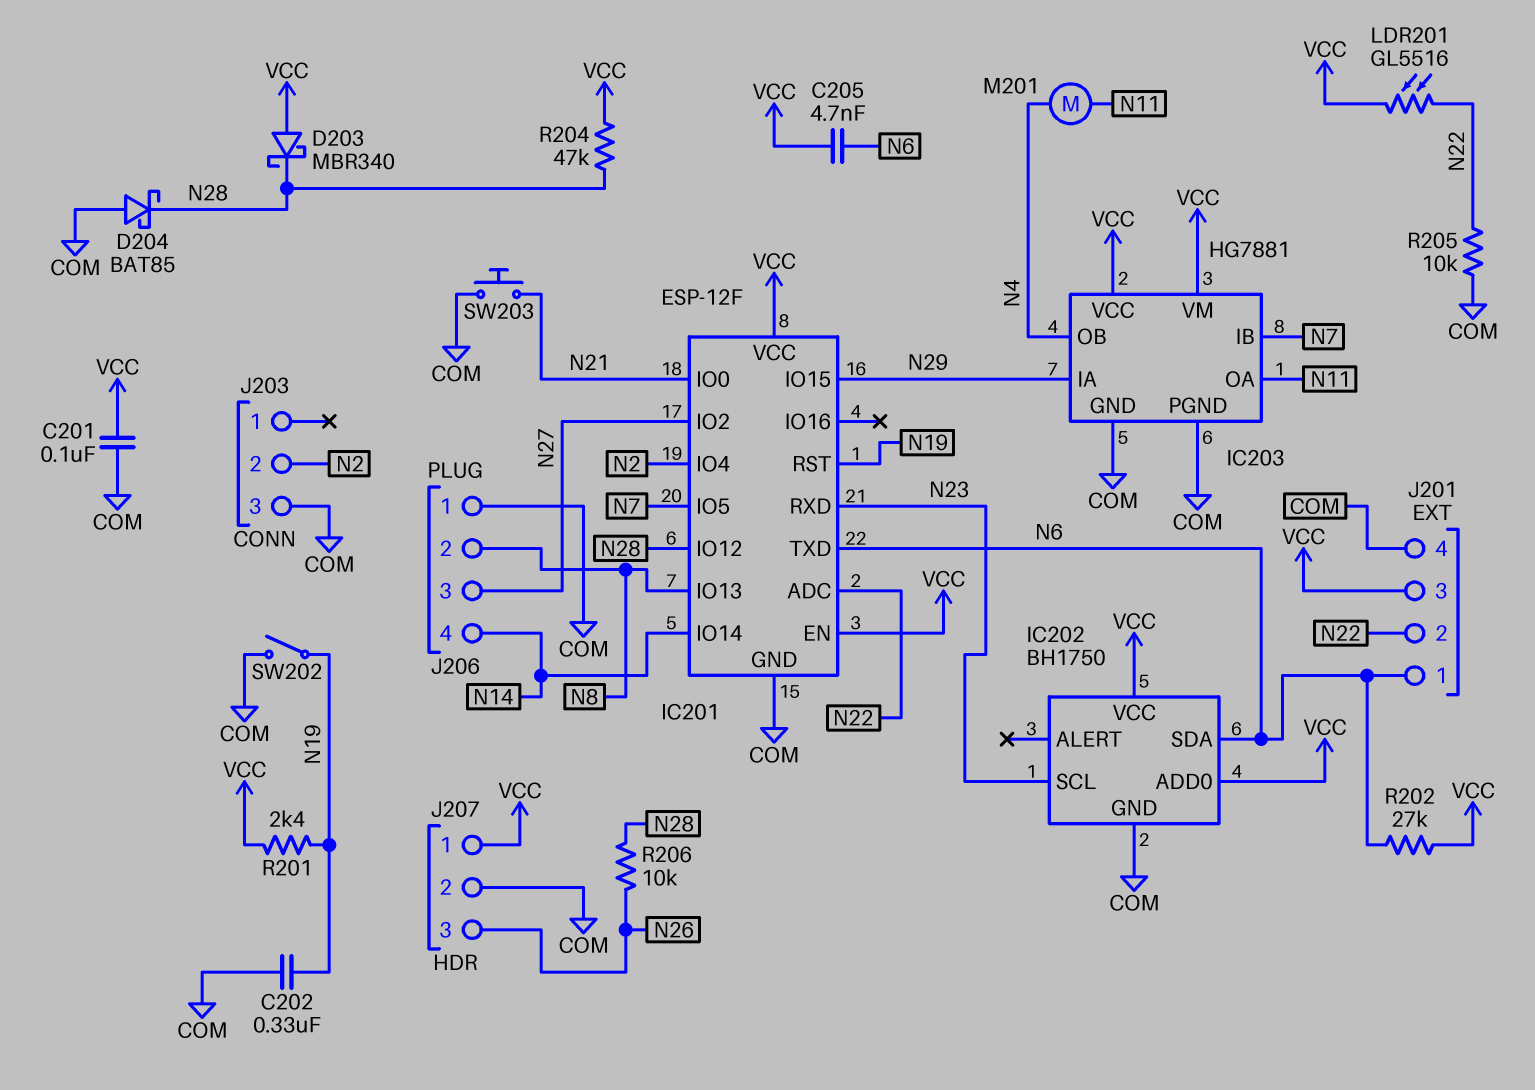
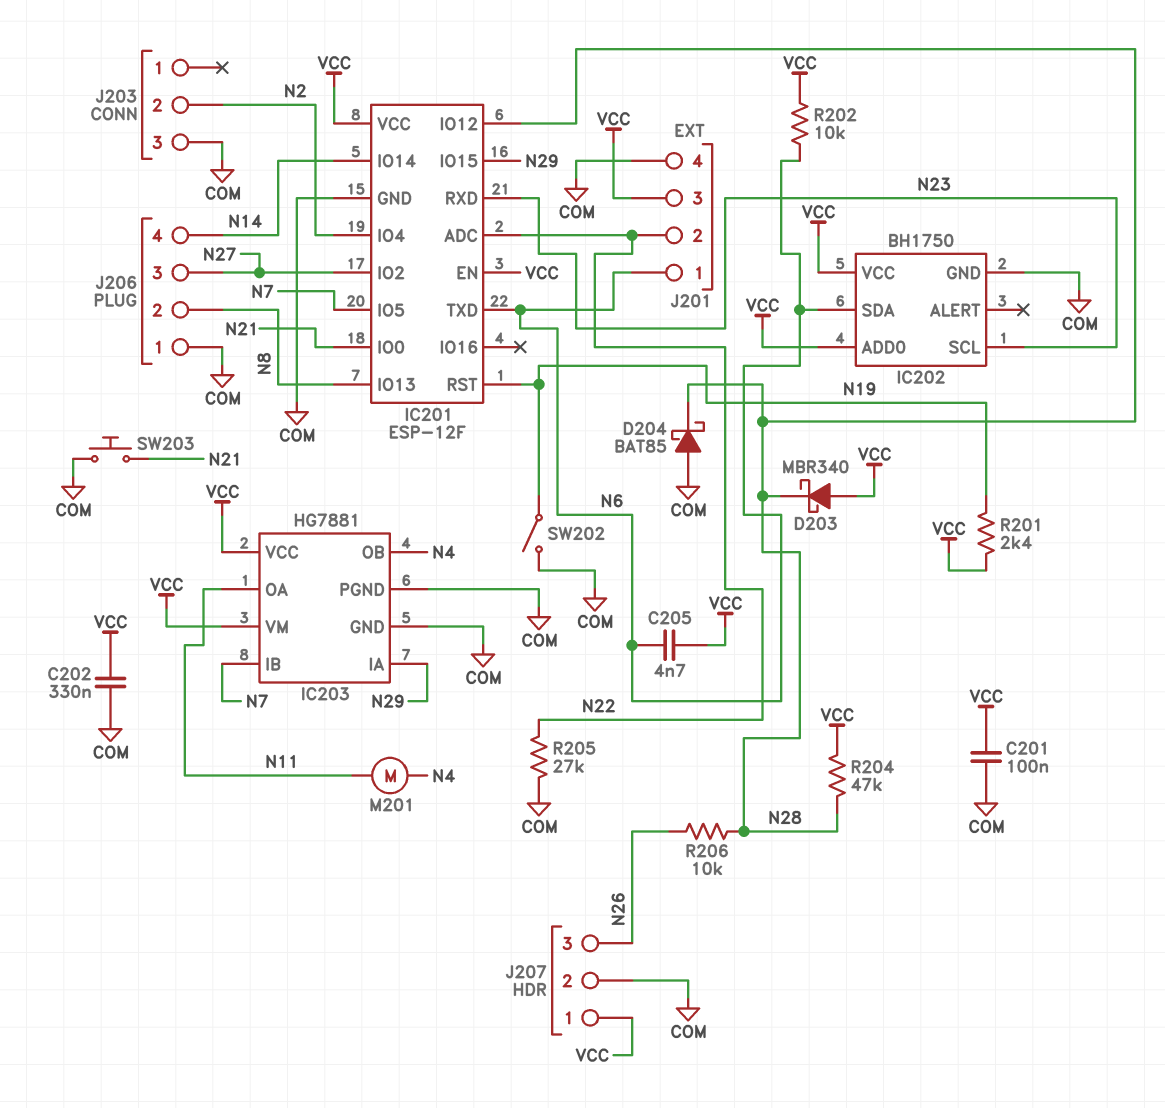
C202: 330nF (COM, N19) -> 330nF (COM, VCC)
LDR201: GL5516 (N22, VCC) -> none
R202: 27k (N6, VCC) -> 10k (N6, VCC)
R205: 10k (COM, N22) -> 27k (COM, N22)

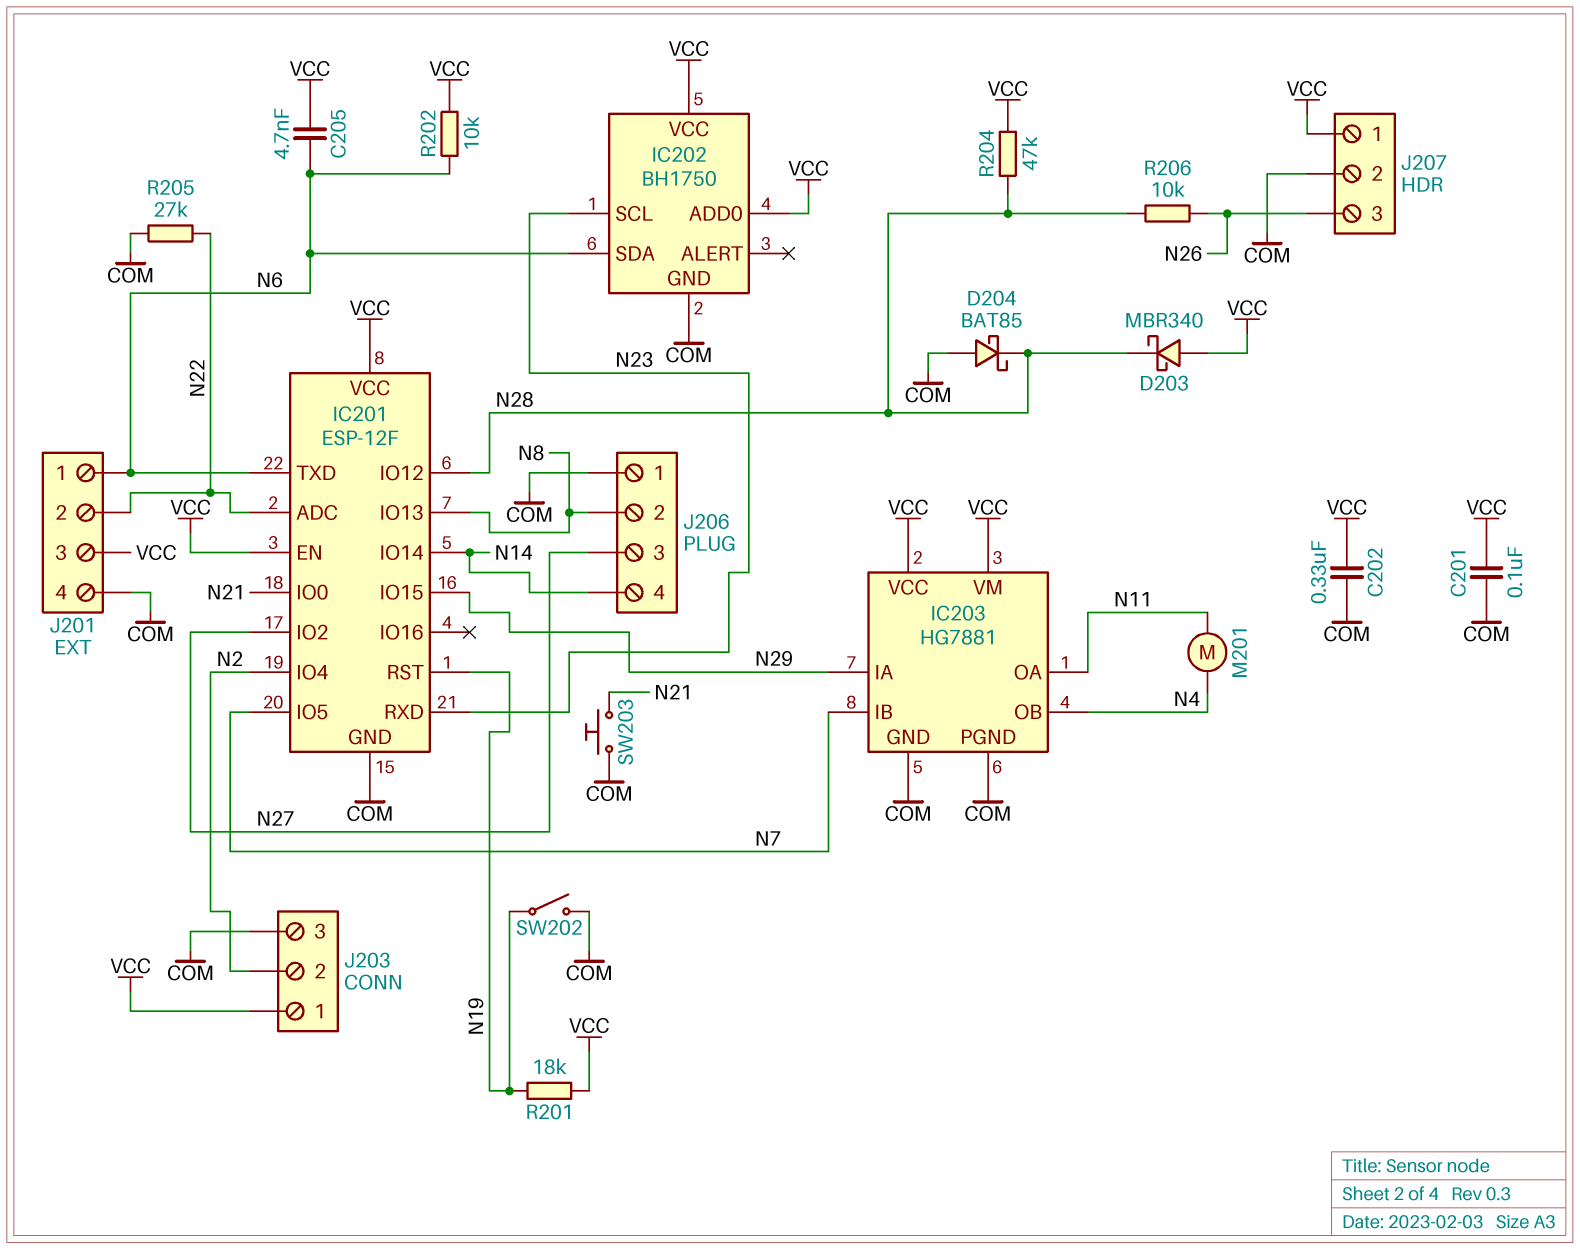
J203 pin 1: none -> VCC
R201: 2.4k (N19, VCC) -> 18k (N19, VCC)

